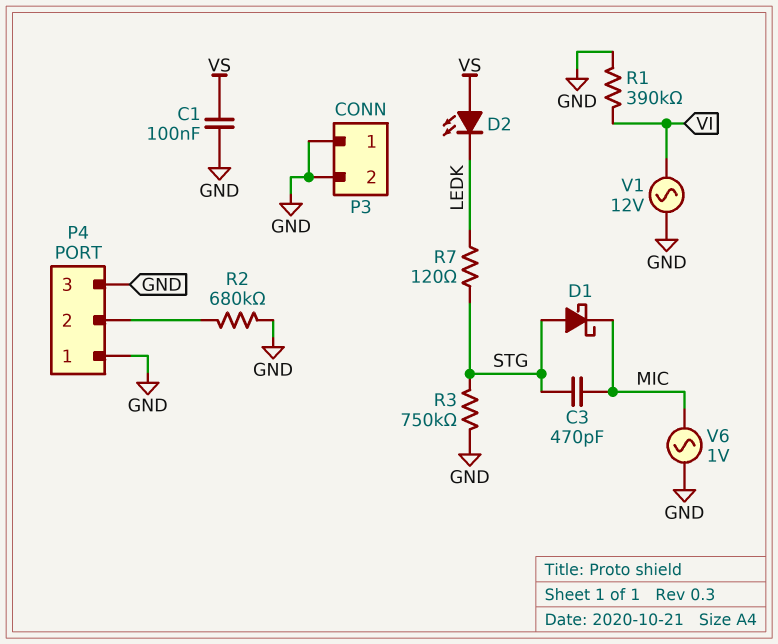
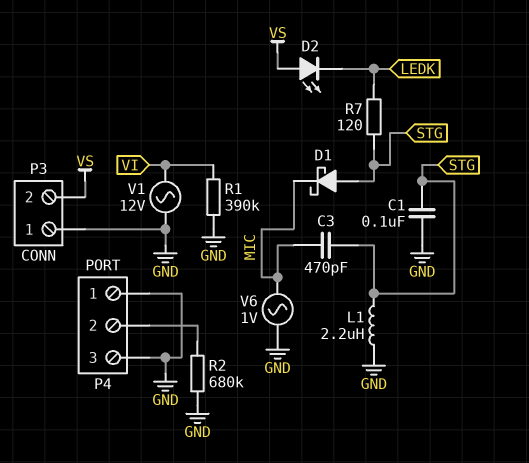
C1: 100nF (GND, VS) -> 100nF (GND, STG)
L1: none -> 2.2uH (GND, STG)
P3 pin 2: GND -> VS
R3: 750k (GND, STG) -> none

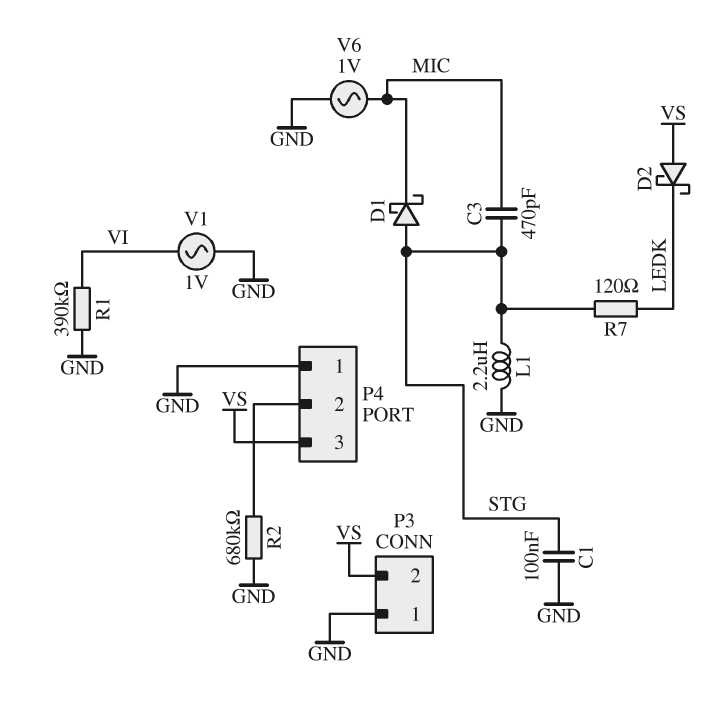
D2: LED (A VS, K LEDK) -> schottky (A VS, K LEDK)
P4 pin 3: GND -> VS
V1: AC 12V (GND, VI) -> AC 1V (GND, VI)

